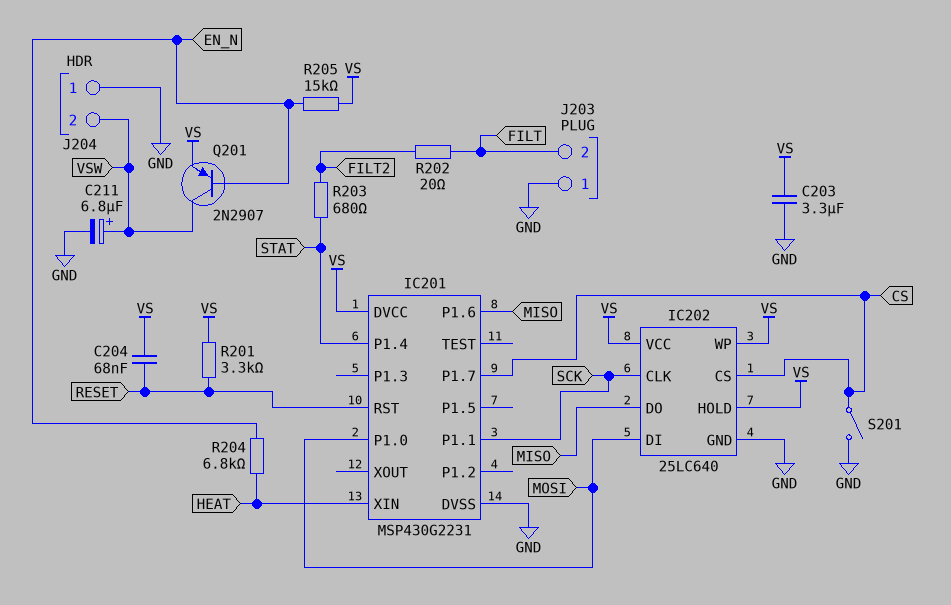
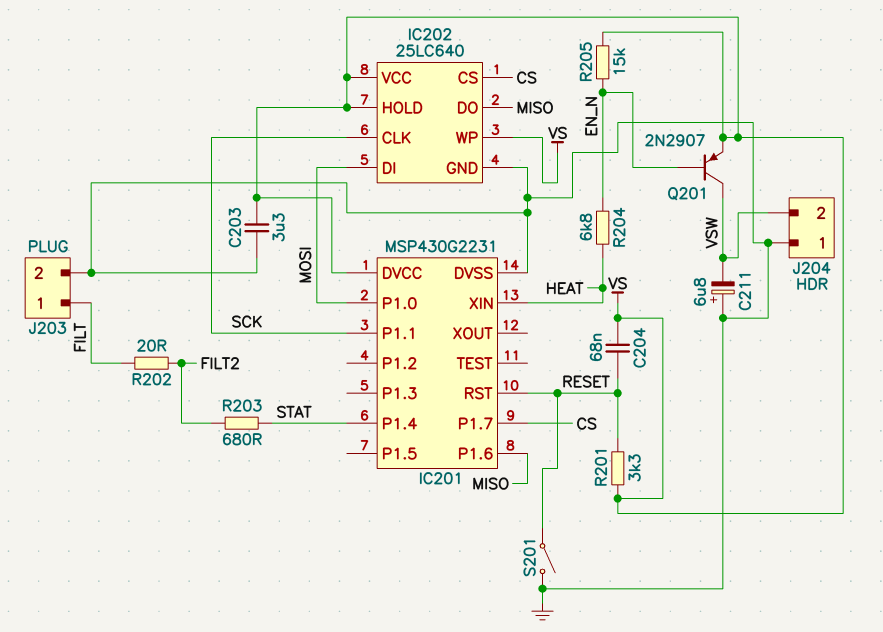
C211: 6.8uF (plus VSW, minus GND) -> 6.8uF (plus GND, minus VSW)
J203 pin 1: GND -> FILT
J203 pin 2: FILT -> GND
S201: switch (CS, GND) -> switch (GND, RESET)

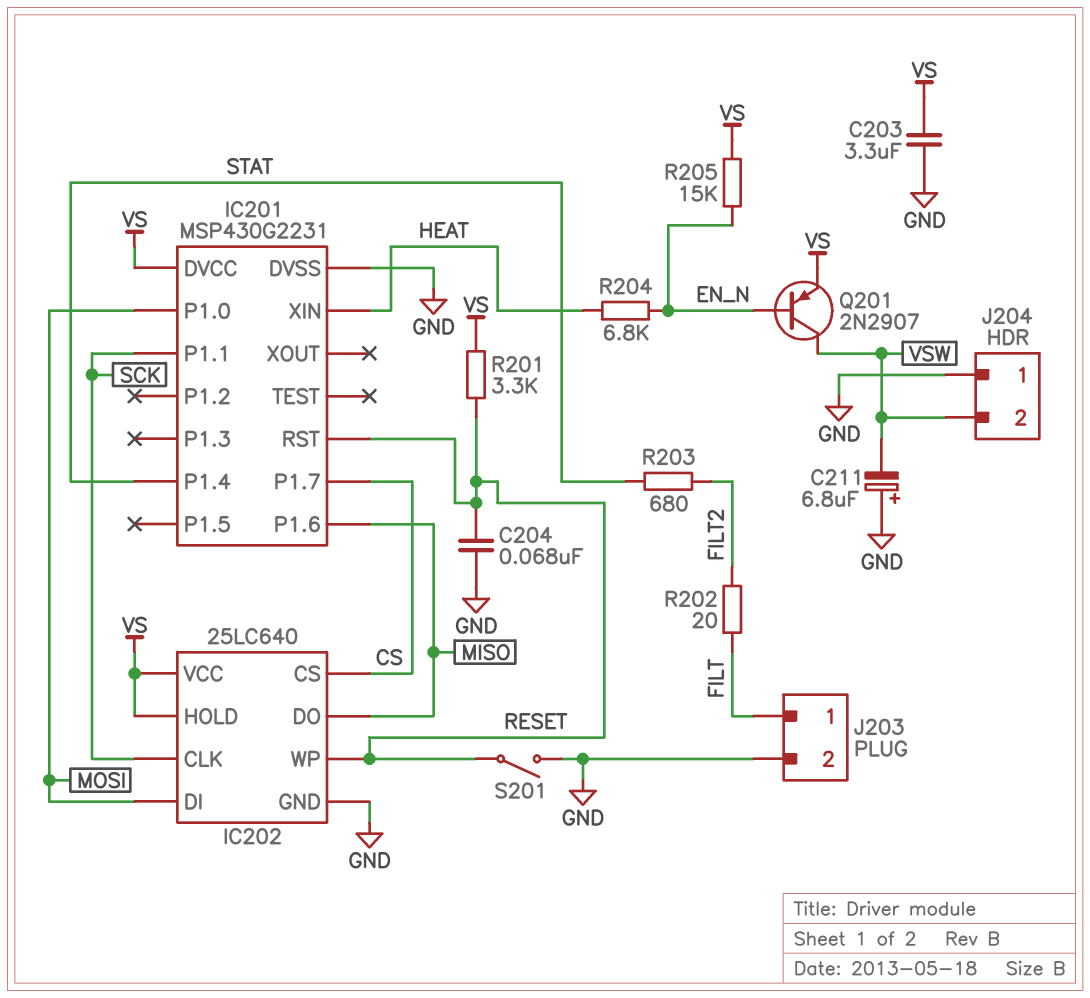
C204: 68nF (RESET, VS) -> 68nF (GND, RESET)
IC202 pin WP: VS -> RESET

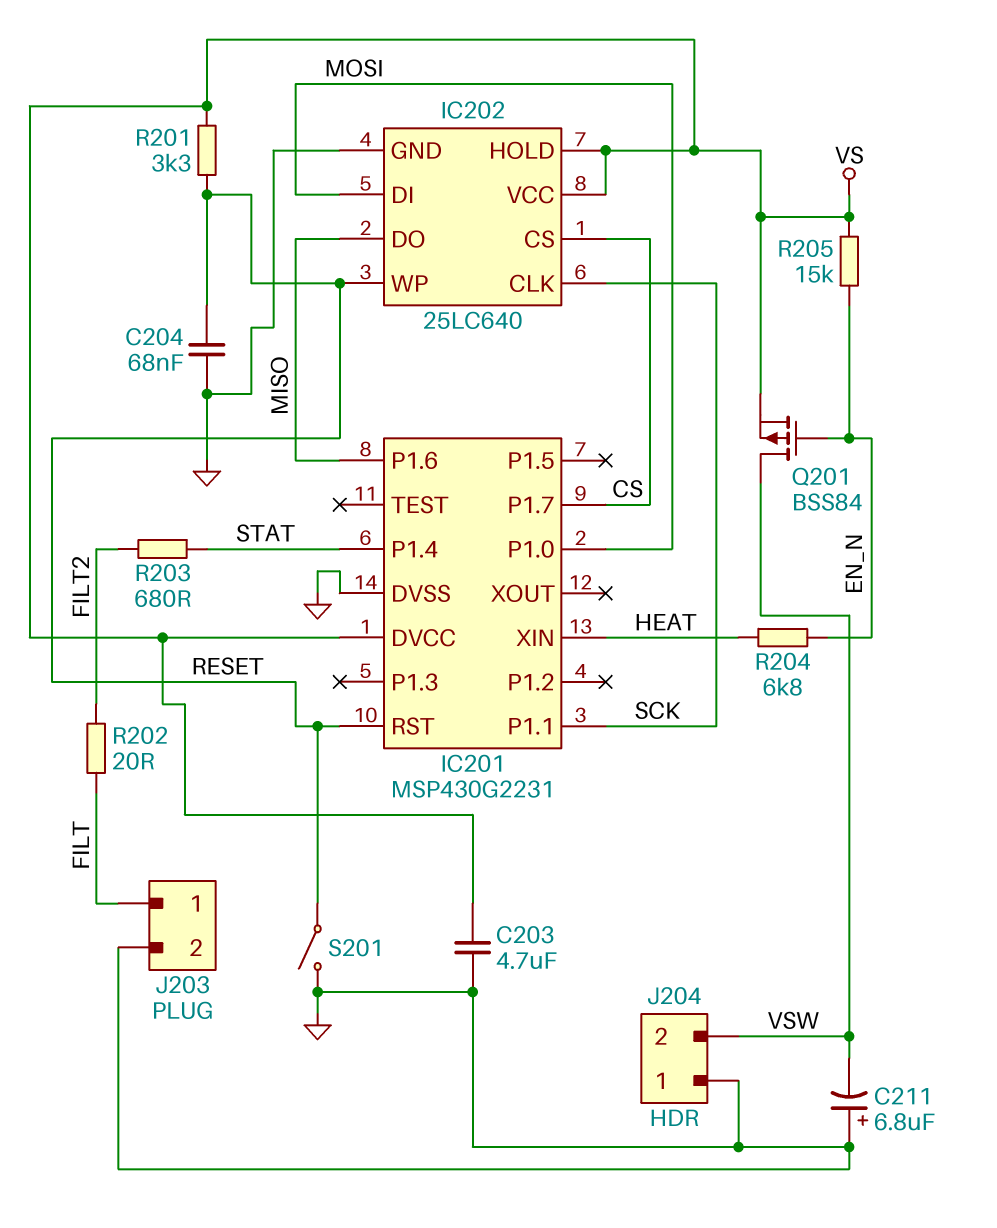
C203: 3.3uF (GND, VS) -> 4.7uF (GND, VS)
Q201: PNP 2N2907 (B EN_N, C VSW, E VS) -> PMOS BSS84 (G EN_N, D VSW, S VS)

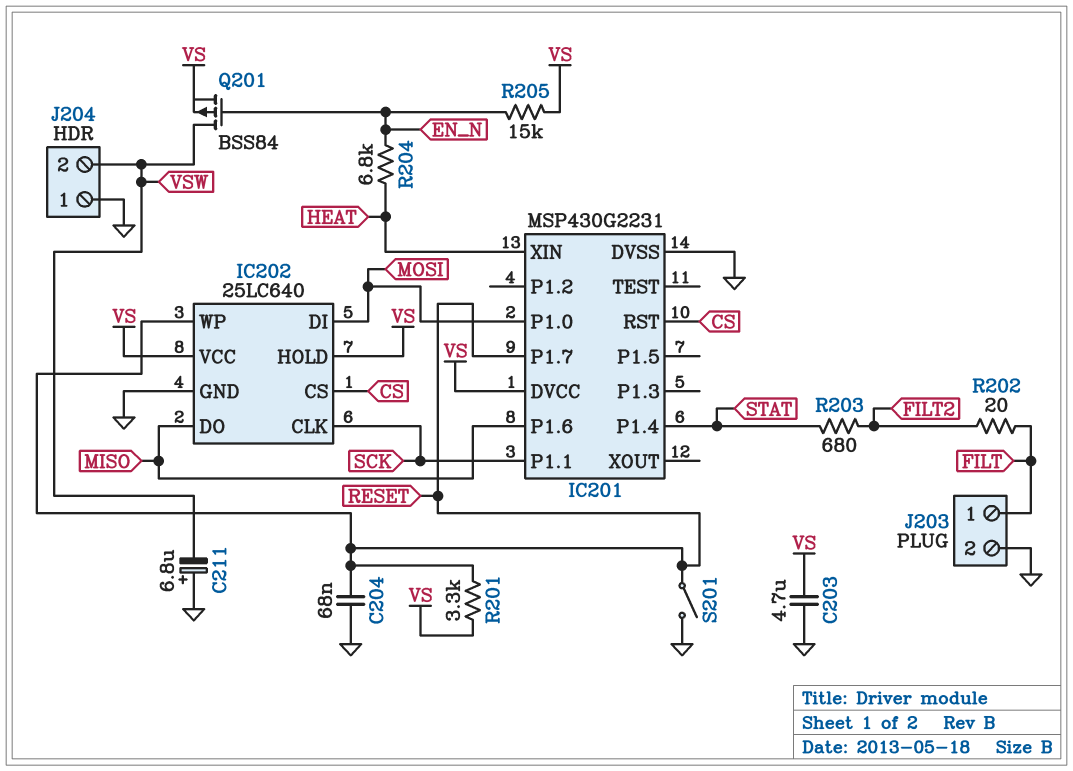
IC201 pin P1.7: CS -> RESET
IC201 pin RST: RESET -> CS

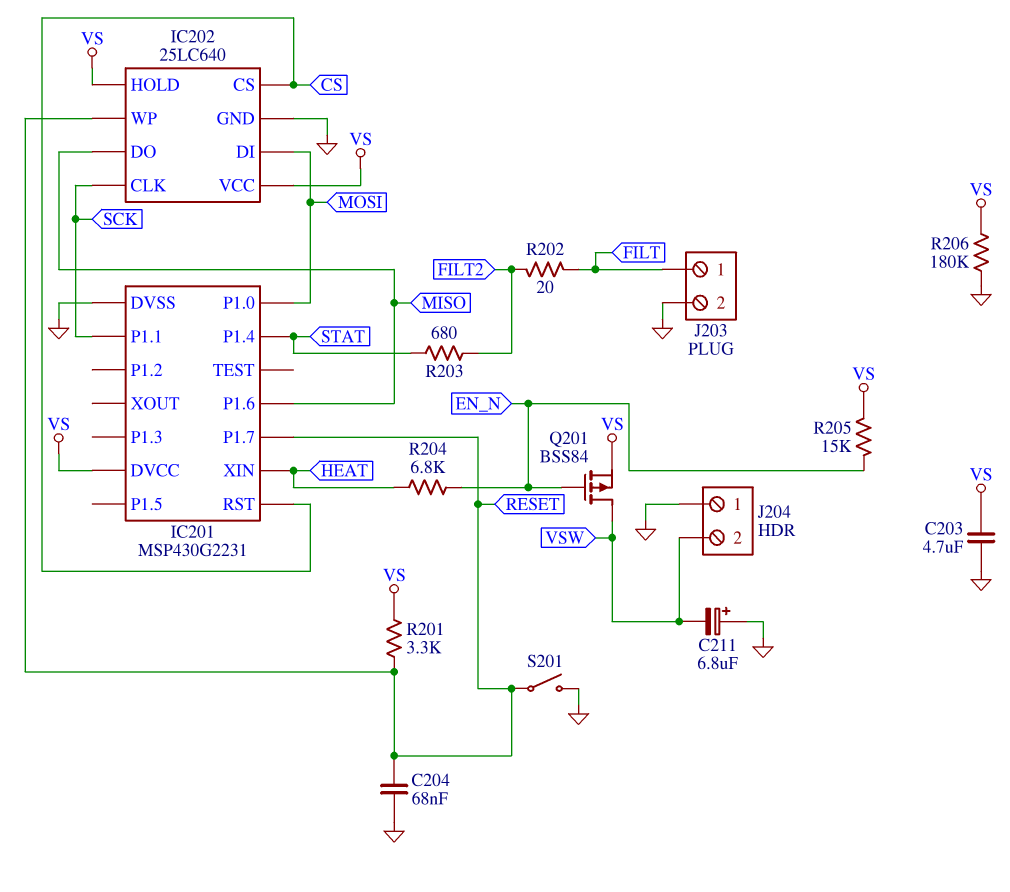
R206: none -> 180k (GND, VS)

